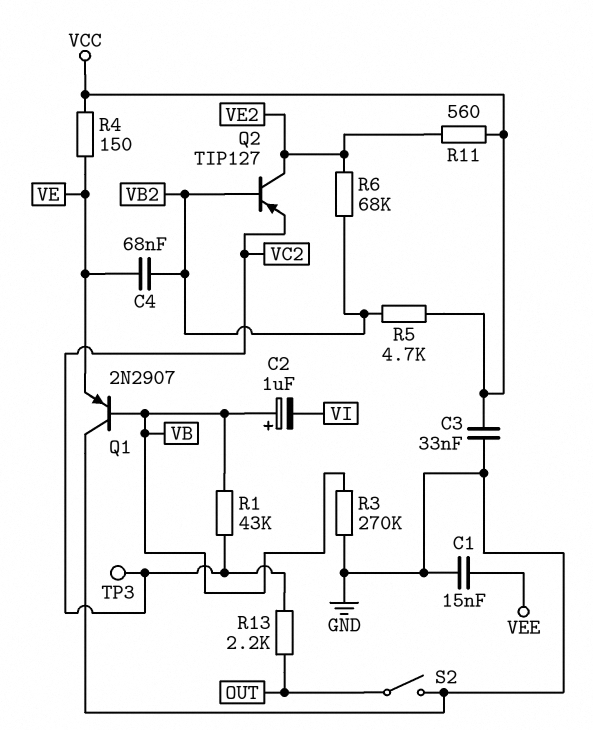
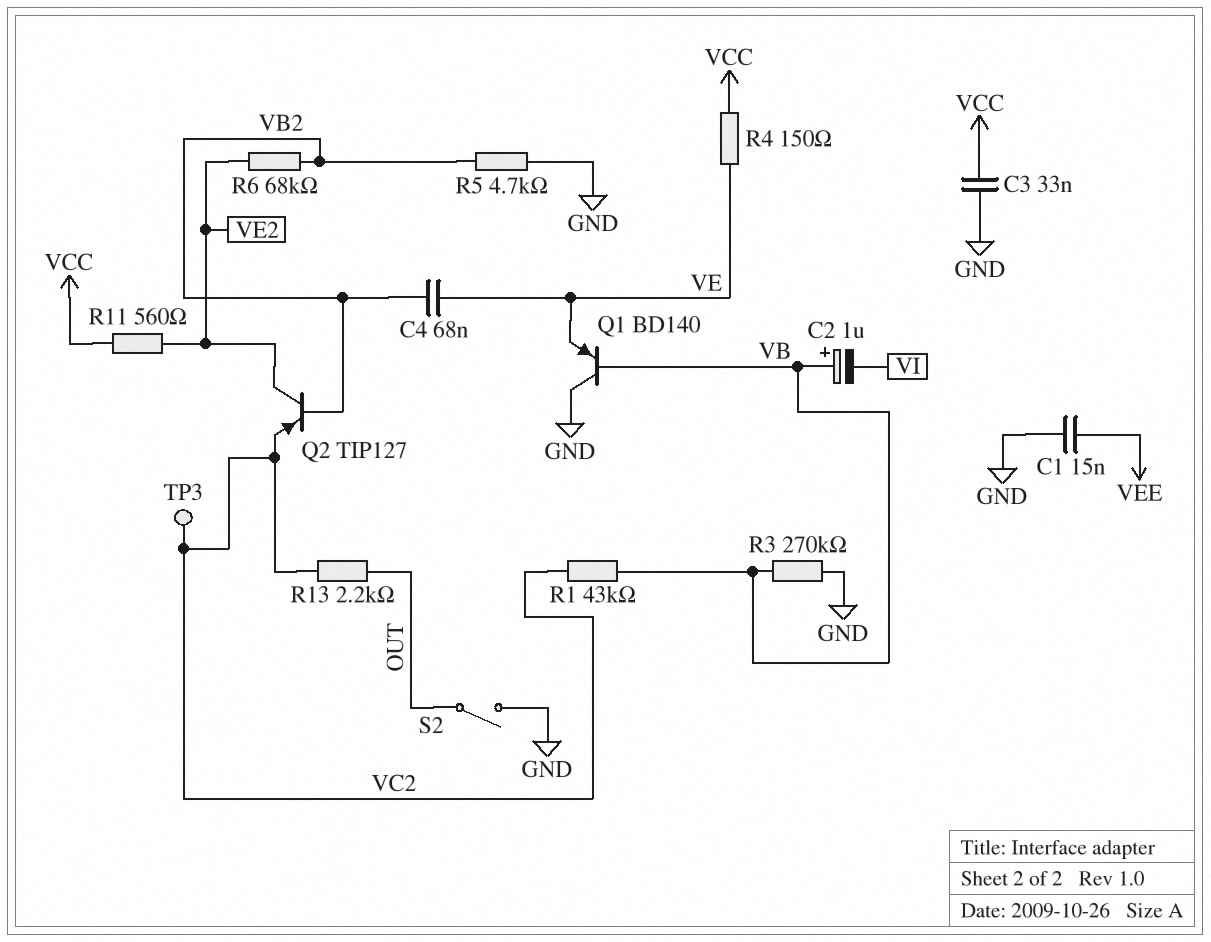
Q1: PNP 2N2907 (B VB, C GND, E VE) -> PNP BD140 (B VB, C GND, E VE)
R5: 4.7k (VB2, VCC) -> 4.7k (GND, VB2)

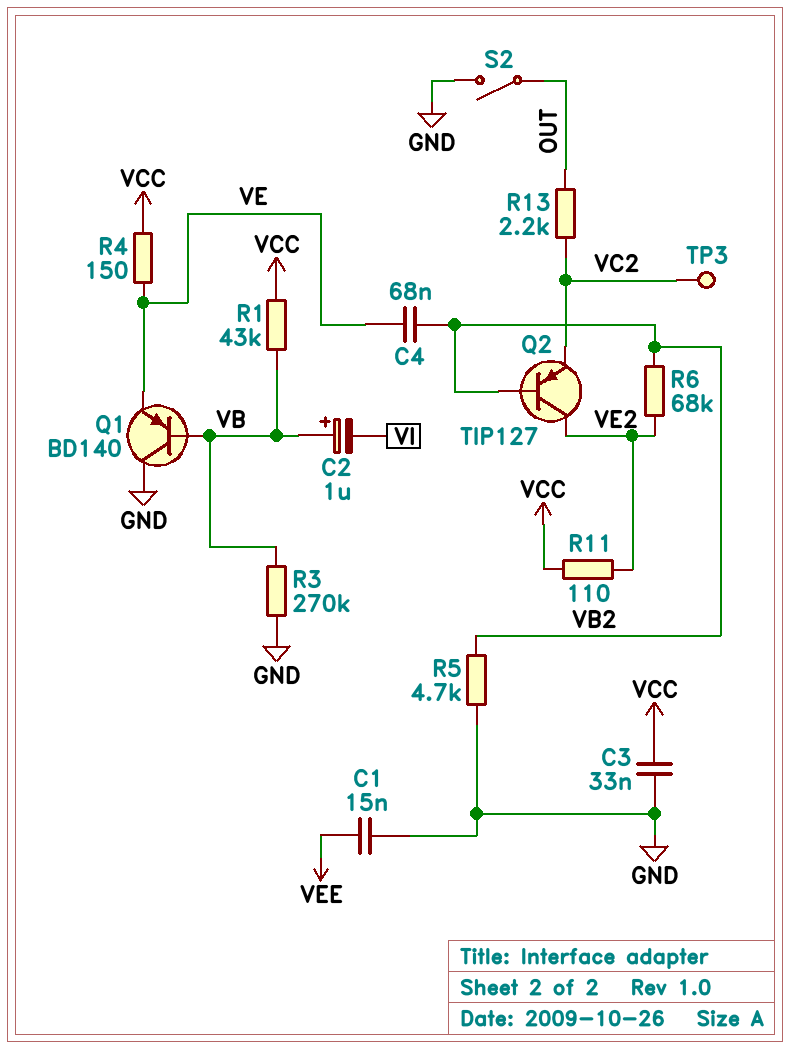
R1: 43k (VB, VC2) -> 43k (VB, VCC)
R11: 560 (VCC, VE2) -> 110 (VCC, VE2)

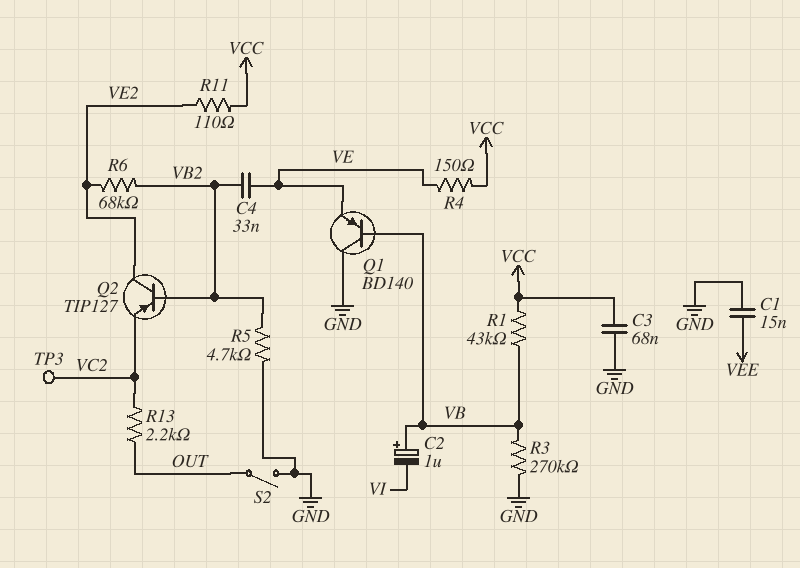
C3: 33nF (GND, VCC) -> 68nF (GND, VCC)
C4: 68nF (VB2, VE) -> 33nF (VB2, VE)

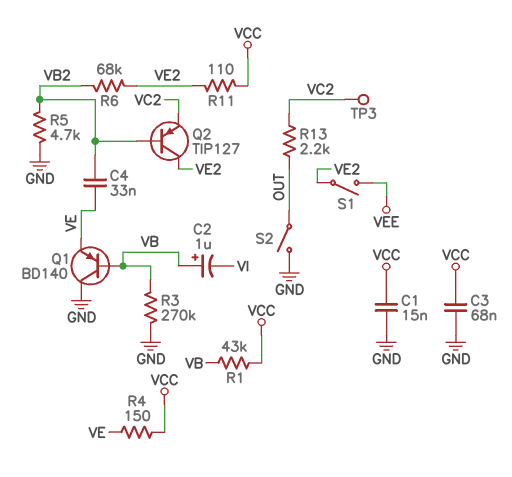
C1: 15nF (GND, VEE) -> 15nF (GND, VCC)
S1: none -> switch (VE2, VEE)

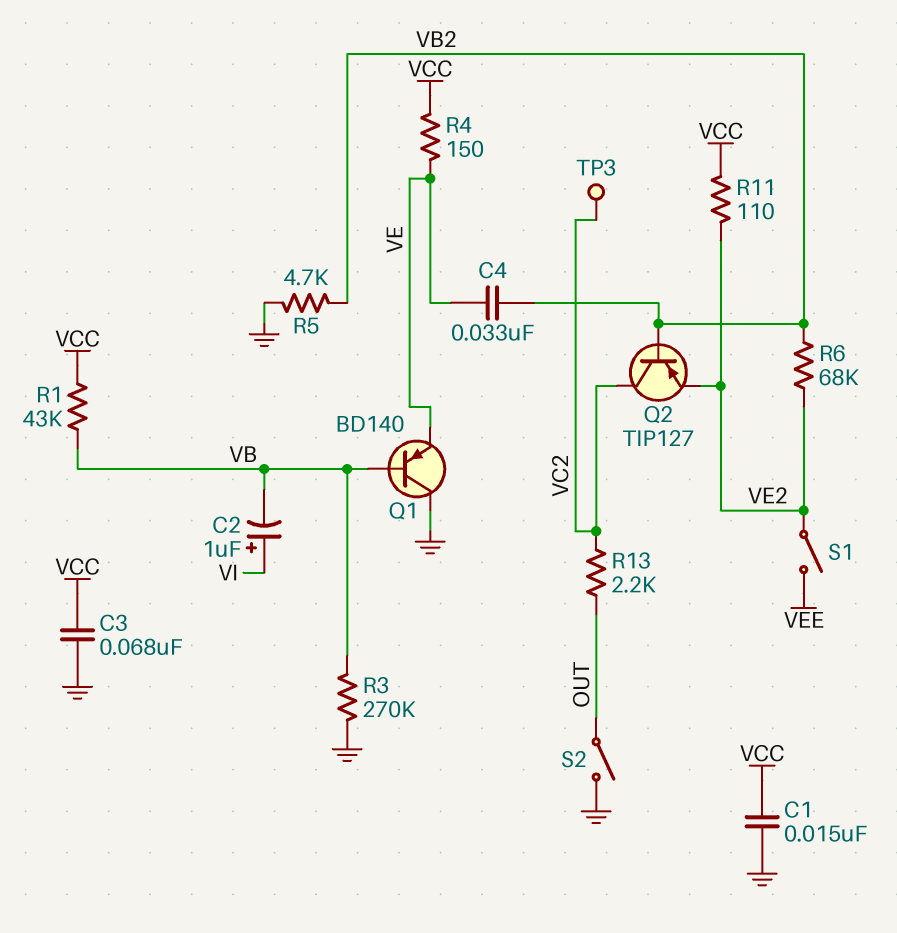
C2: 1uF (plus VB, minus VI) -> 1uF (plus VI, minus VB)
Q2: PNP TIP127 (B VB2, C VE2, E VC2) -> PNP TIP127 (B VB2, C VC2, E VE2)

